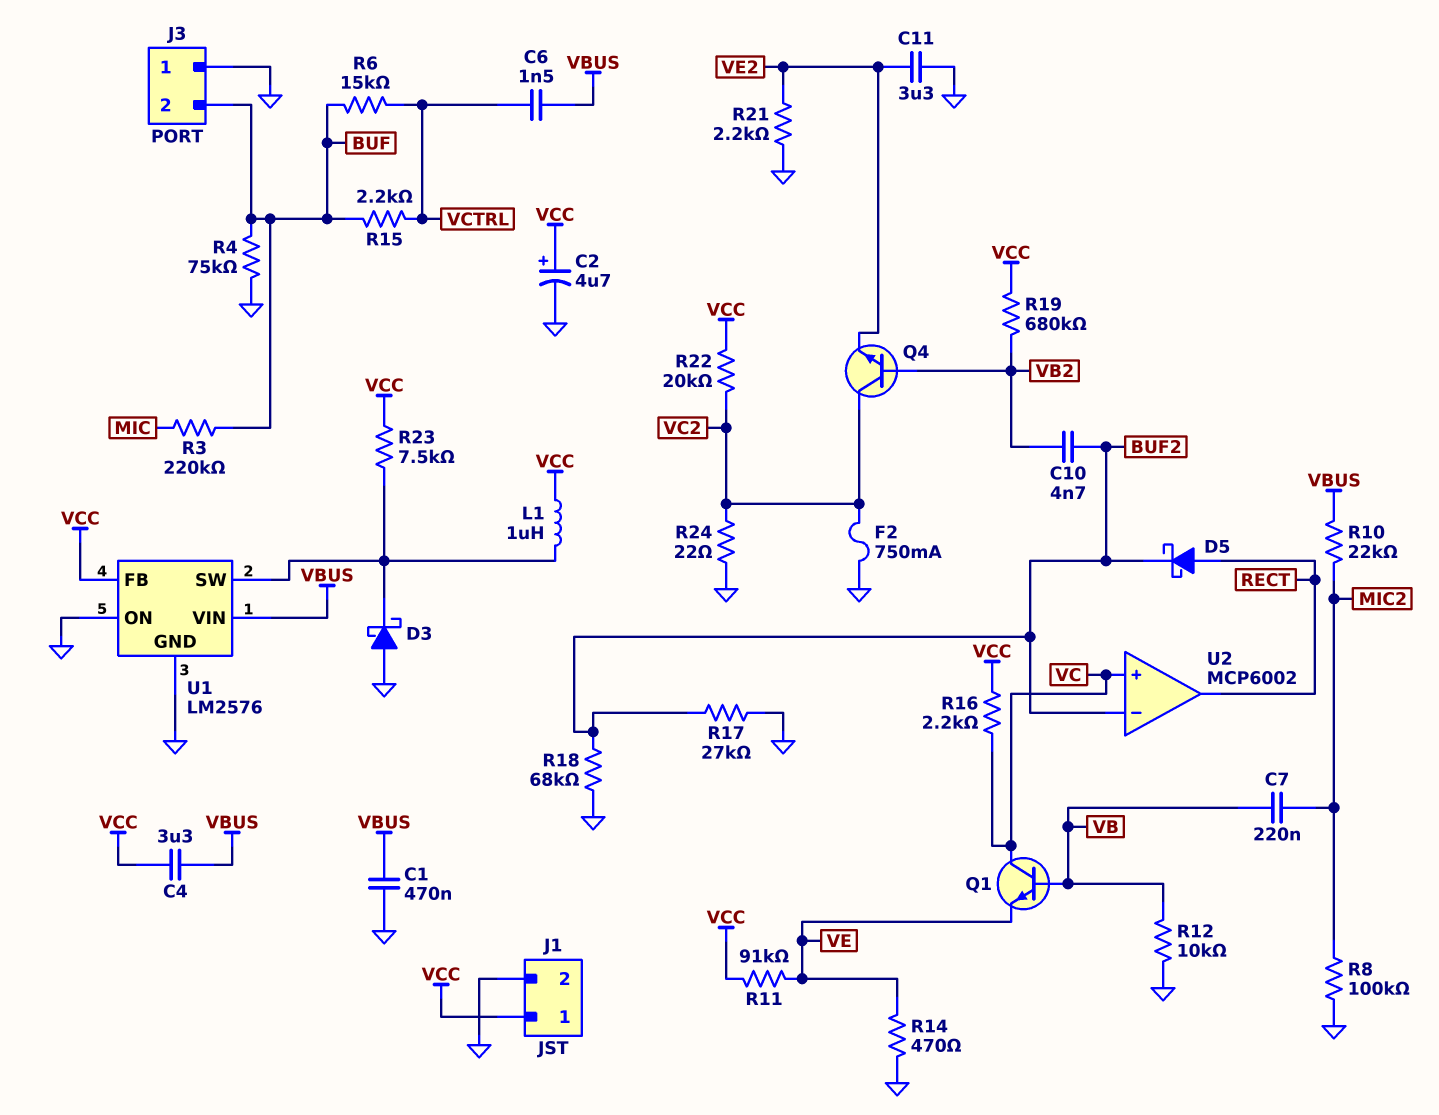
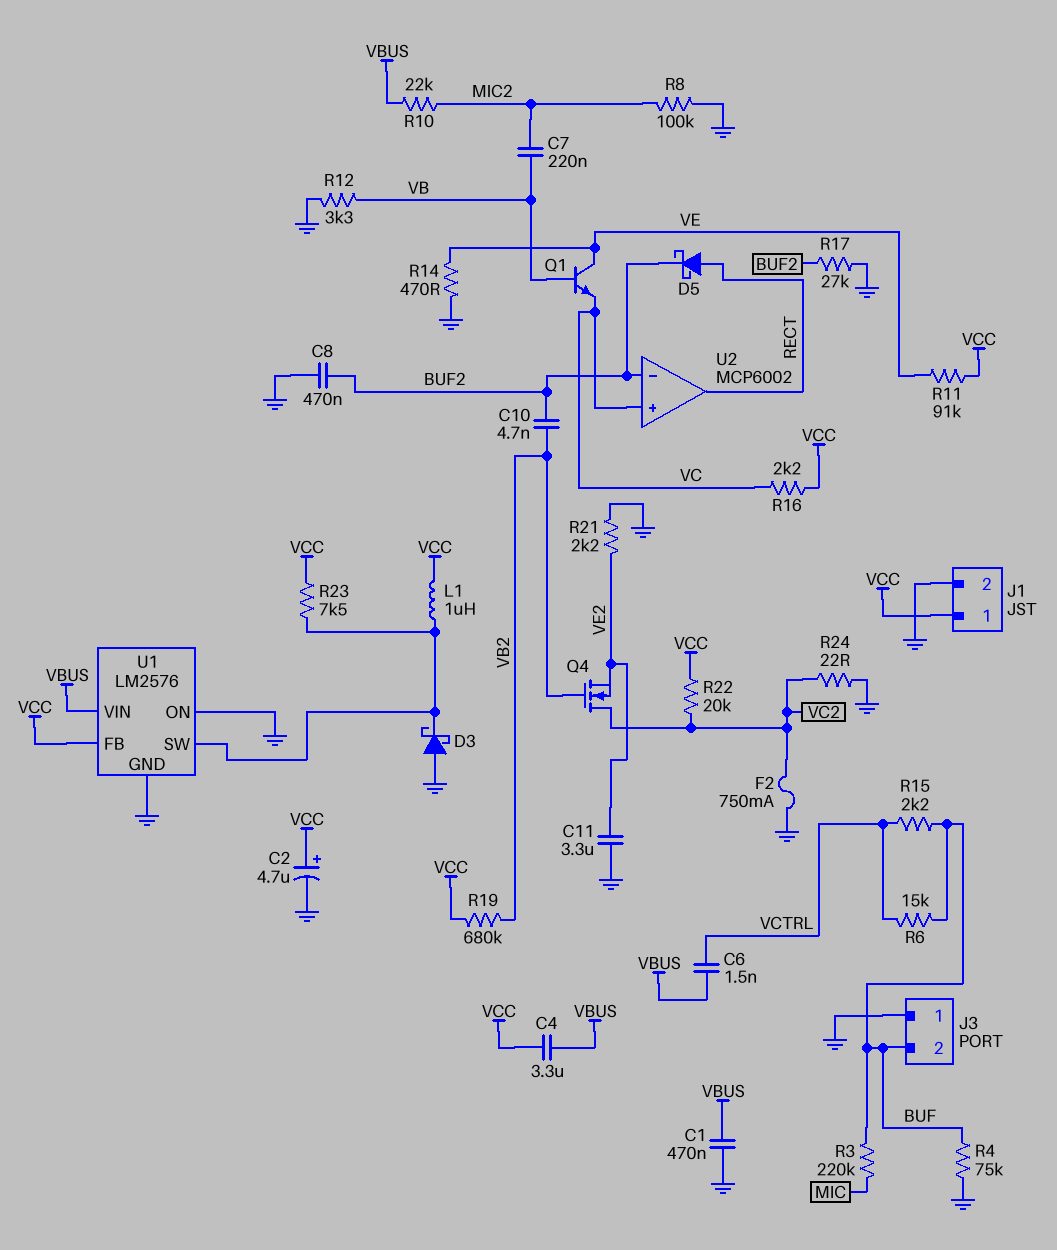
C8: none -> 470nF (BUF2, GND)
Q1: NPN (B VB, C VC, E VE) -> NPN (B VB, C VE, E VC)
Q4: NPN (B VB2, C VC2, E VE2) -> NMOS (G VB2, D VC2, S VE2)
R12: 10k (GND, VB) -> 3.3k (GND, VB)
R18: 68k (BUF2, GND) -> none

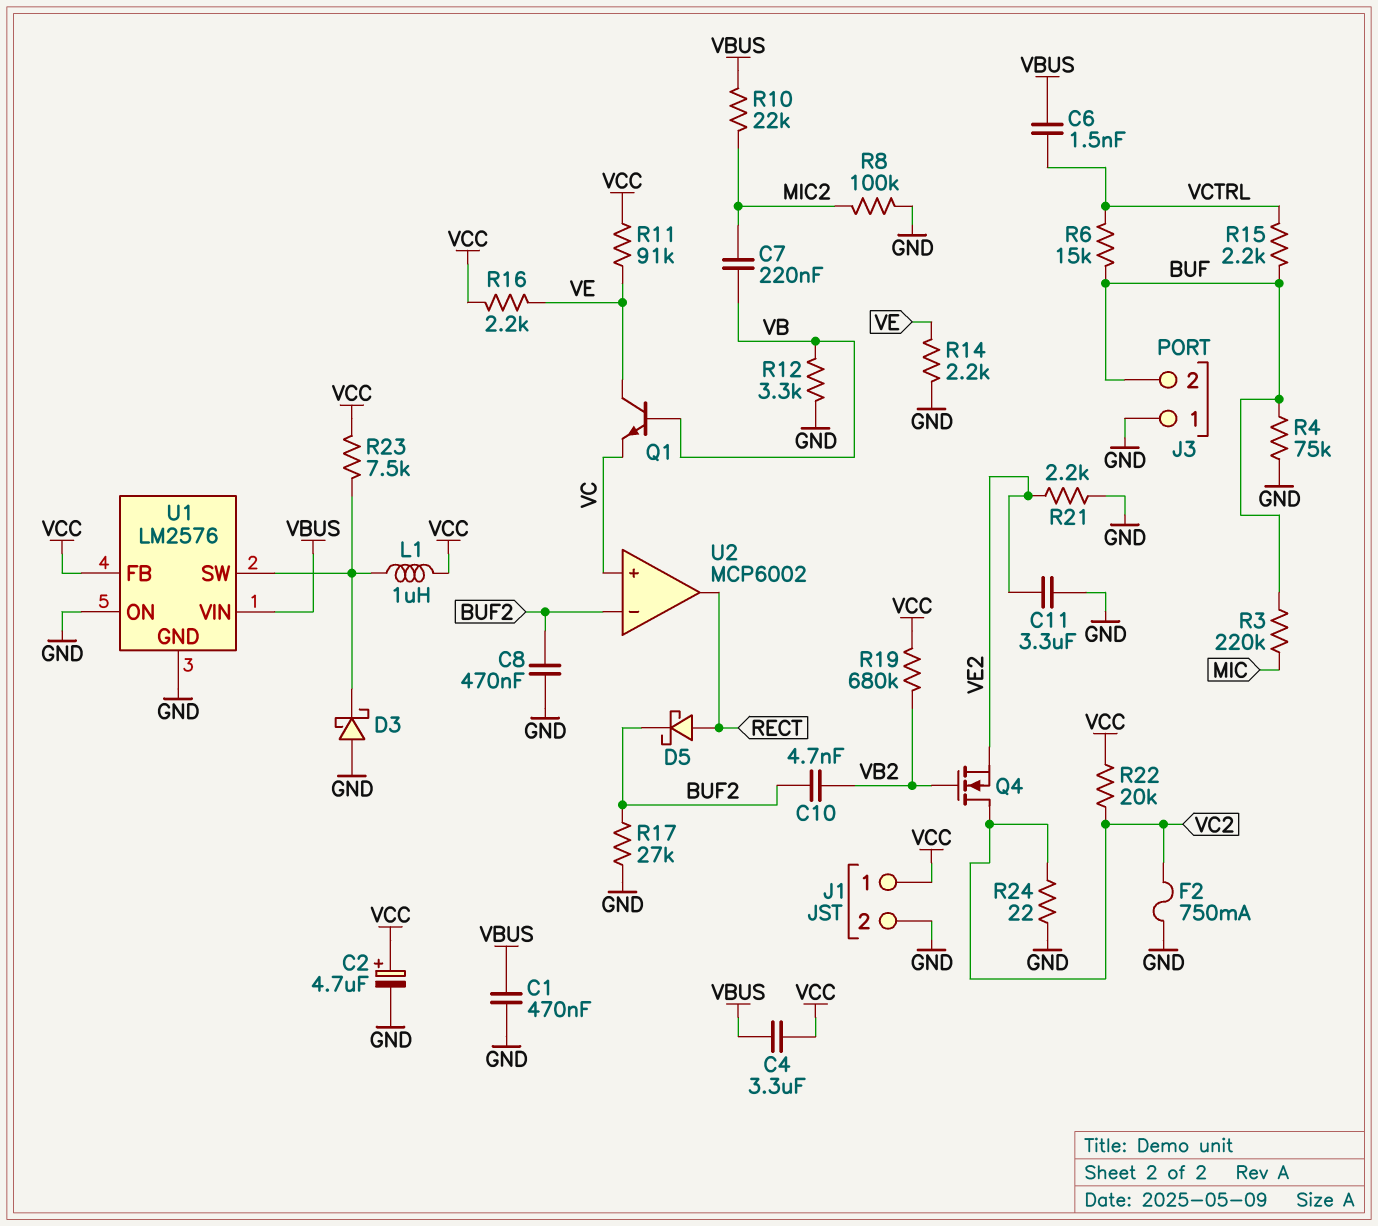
R14: 470 (GND, VE) -> 2.2k (GND, VE)
R16: 2.2k (VC, VCC) -> 2.2k (VCC, VE)

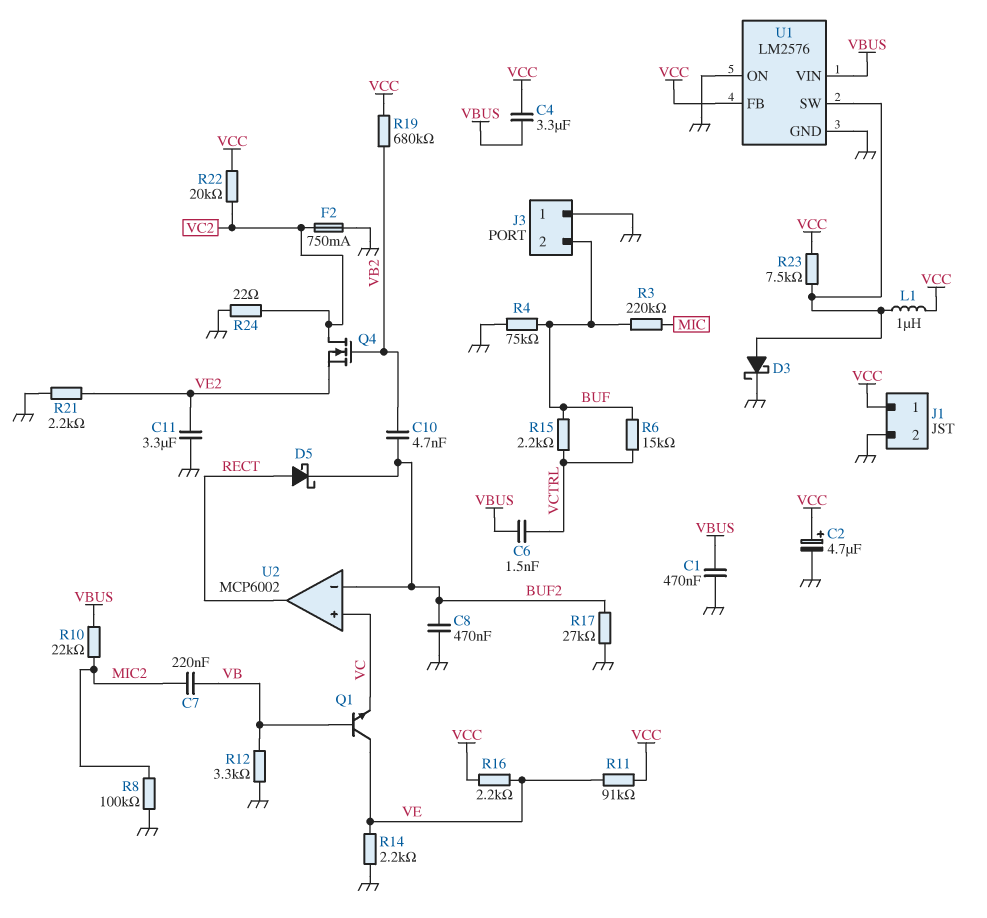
D3: schottky (A GND, K U1/SW) -> schottky (A U1/SW, K GND)

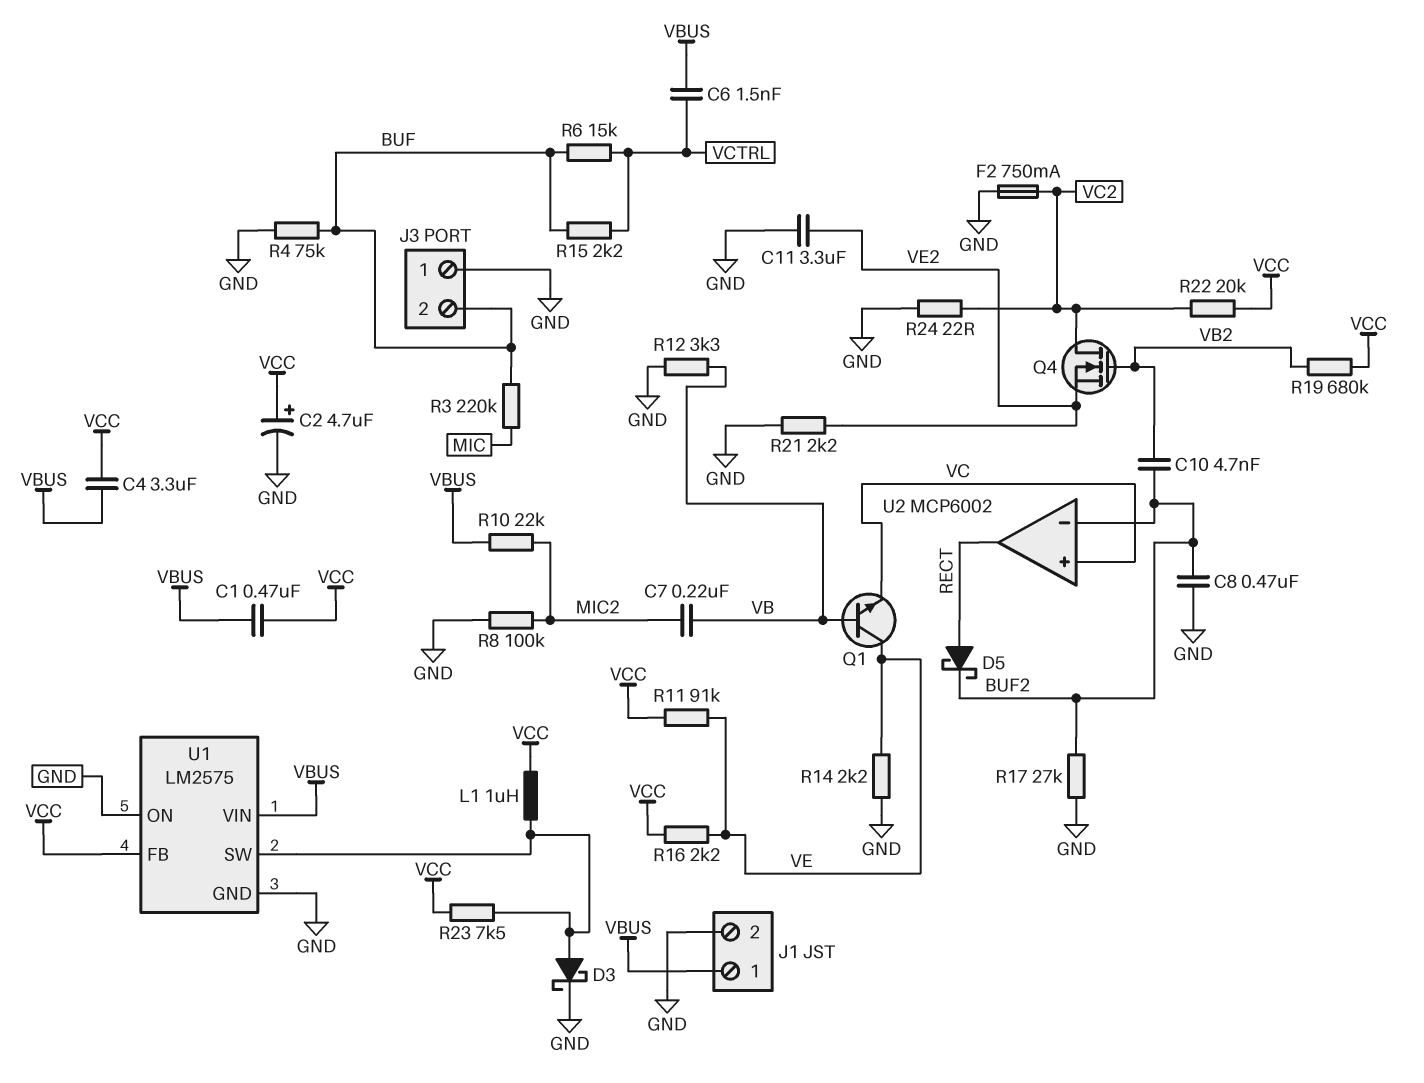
C1: 470nF (GND, VBUS) -> 470nF (VBUS, VCC)
J1 pin 1: VCC -> VBUS
U1: LM2576 -> LM2575

